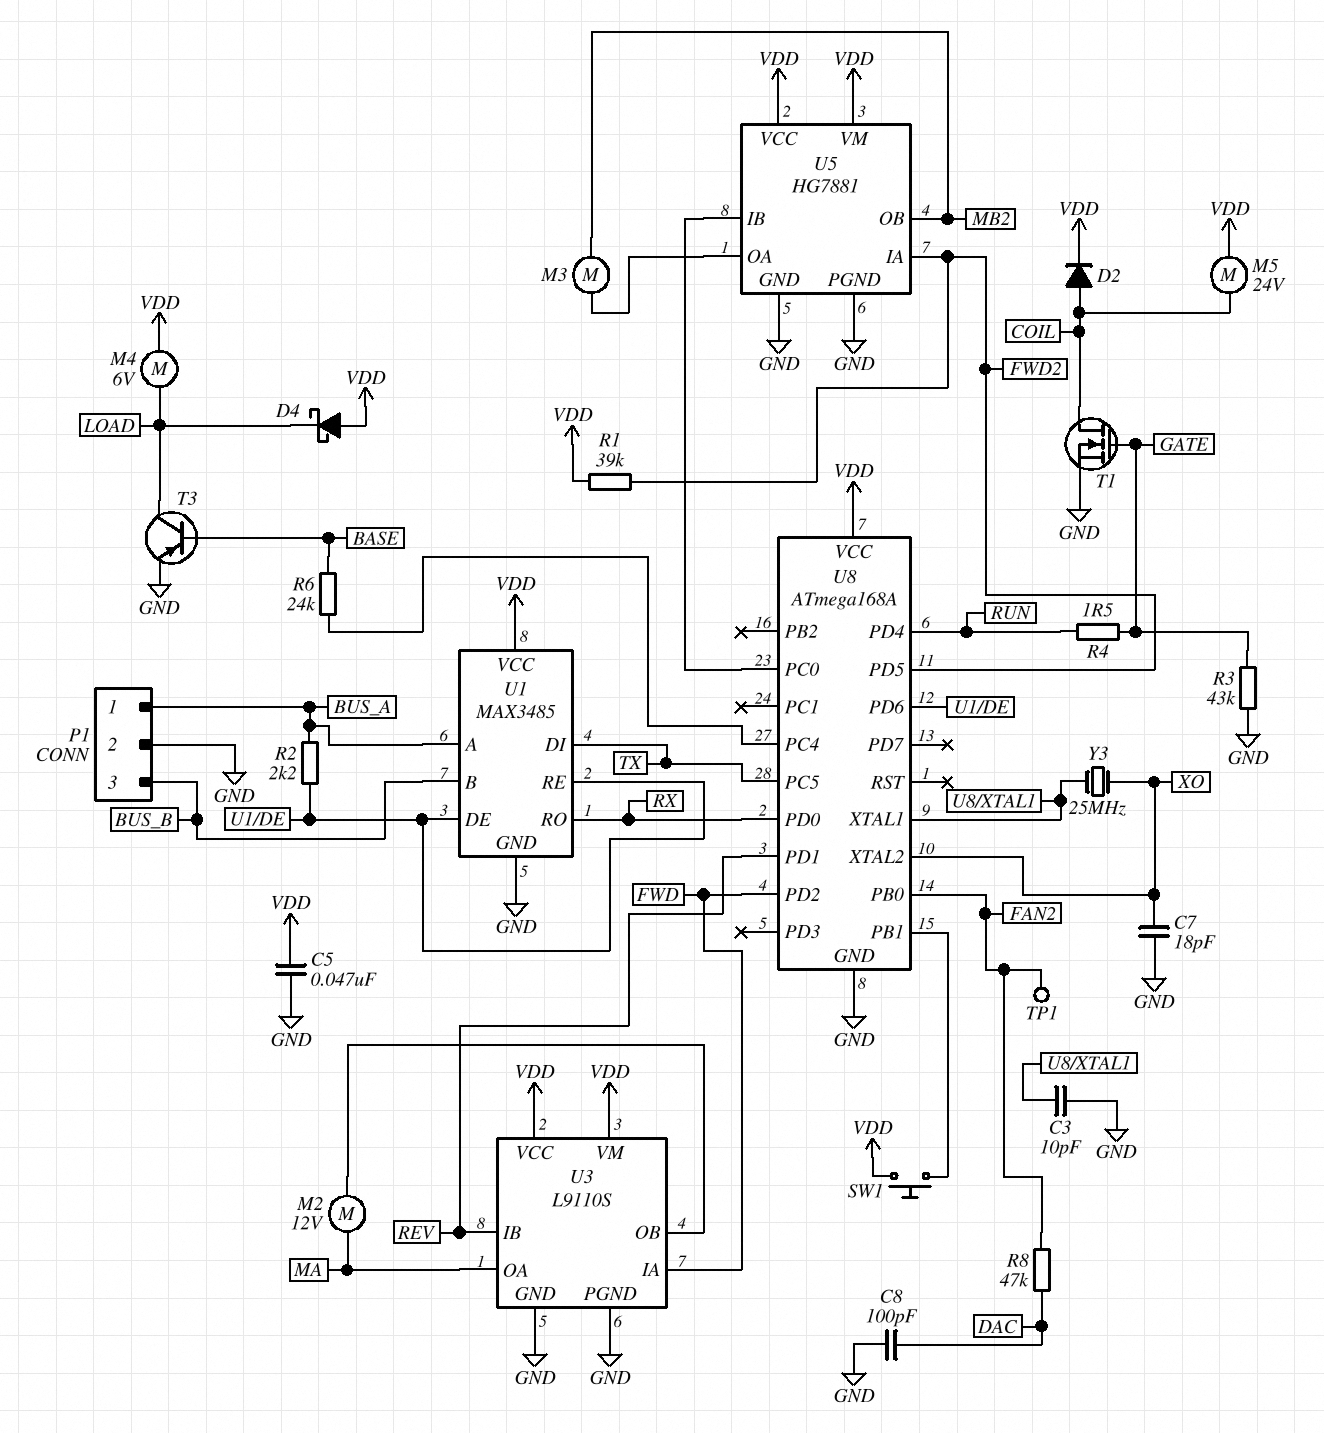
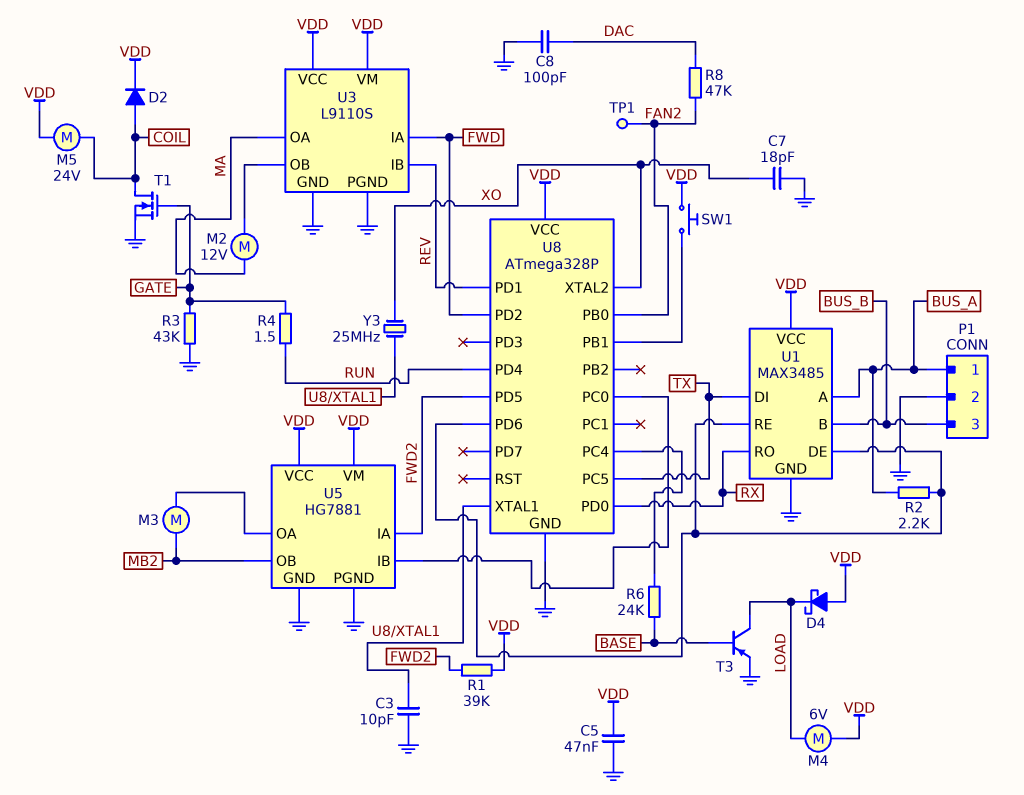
U8: ATmega168A -> ATmega328P

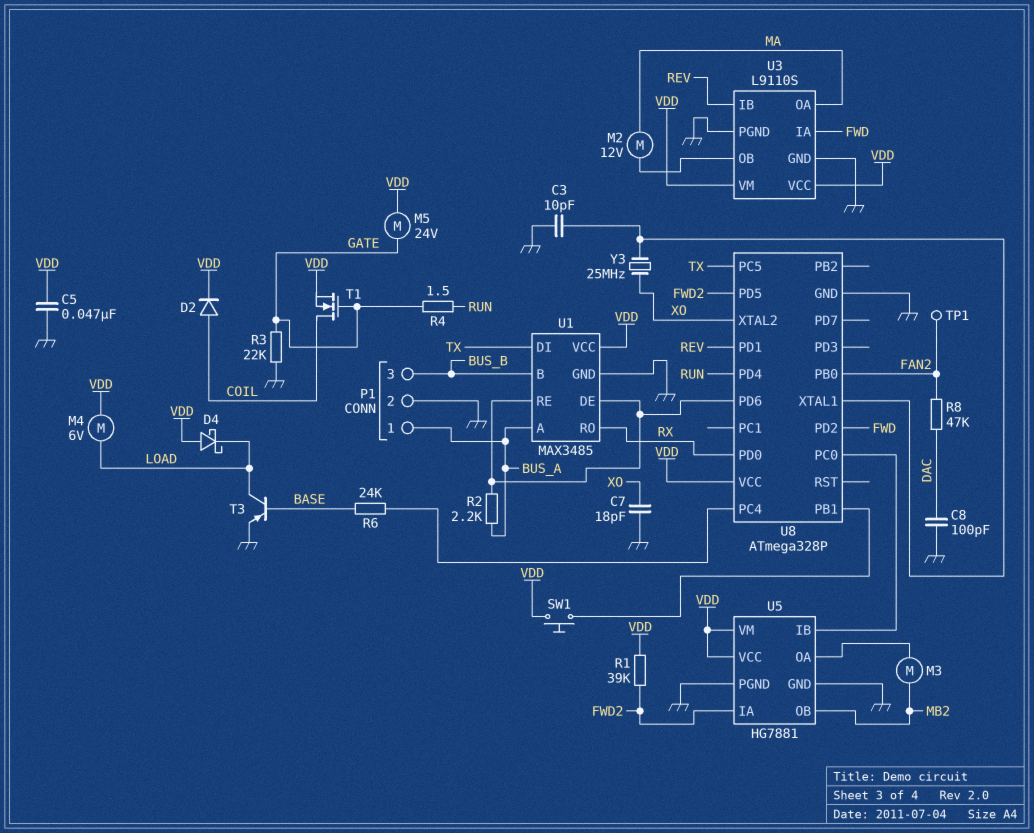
M5: motor 24V (COIL, VDD) -> motor 24V (GATE, VDD)
R3: 43k (GATE, GND) -> 22k (GATE, GND)
T1: NMOS (G GATE, D COIL, S GND) -> NMOS (G GATE, D COIL, S VDD)

